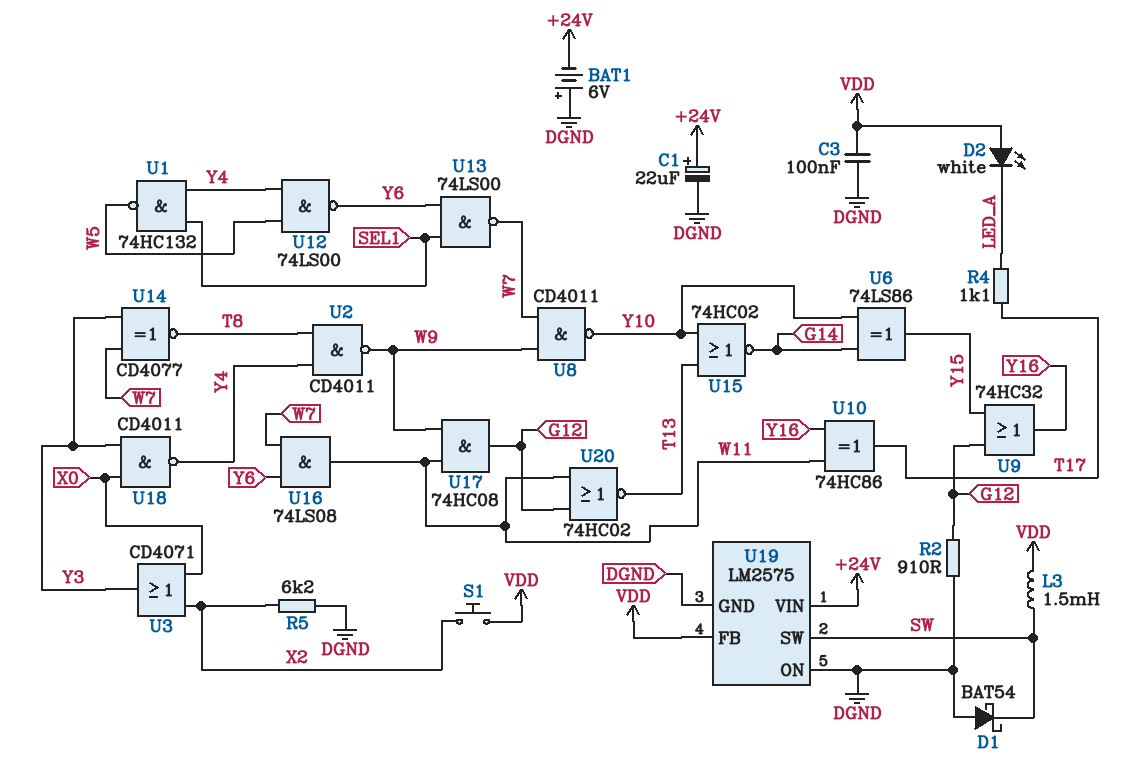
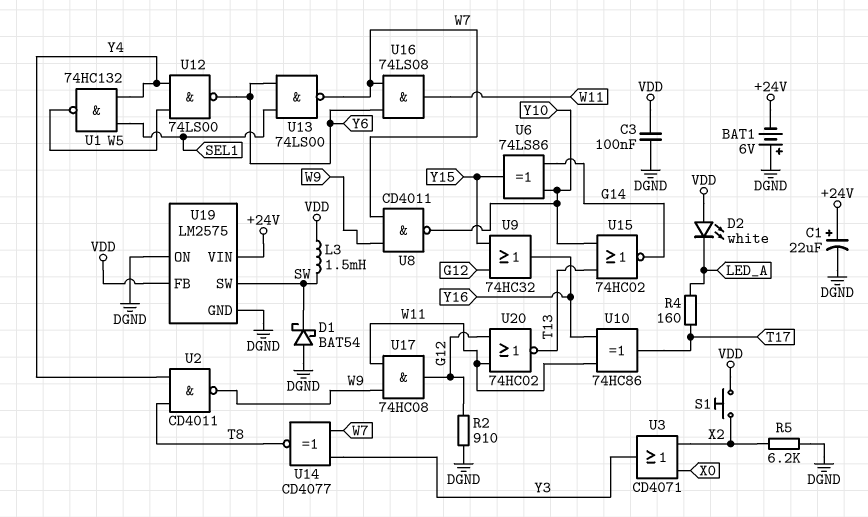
R4: 1.1k (LED_A, T17) -> 160 (LED_A, T17)
U18: NAND CD4011 (in X0, in Y3, out Y4) -> none

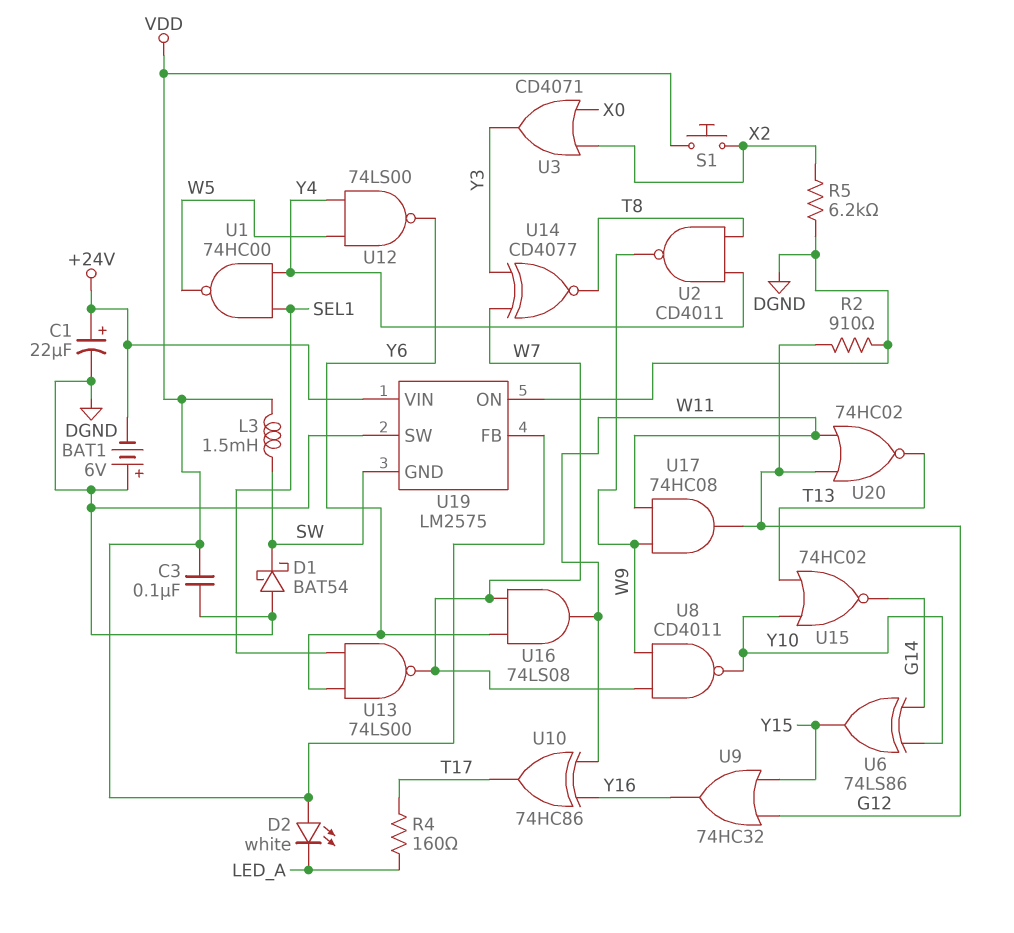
U1: NAND 74HC132 (in SEL1, in Y4, out W5) -> NAND 74HC00 (in SEL1, in Y4, out W5)
U19 pin GND: DGND -> SW
U19 pin SW: SW -> DGND

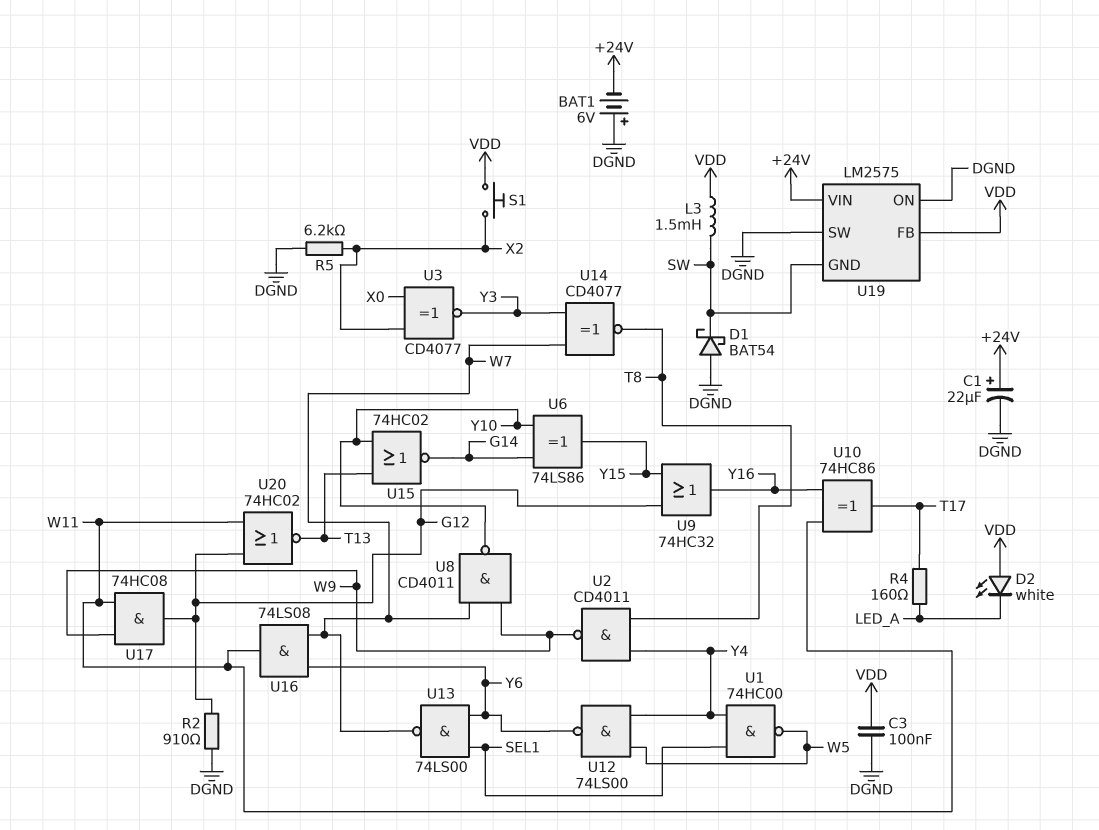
U3: OR CD4071 (in X0, in X2, out Y3) -> XNOR CD4077 (in X0, in X2, out Y3)

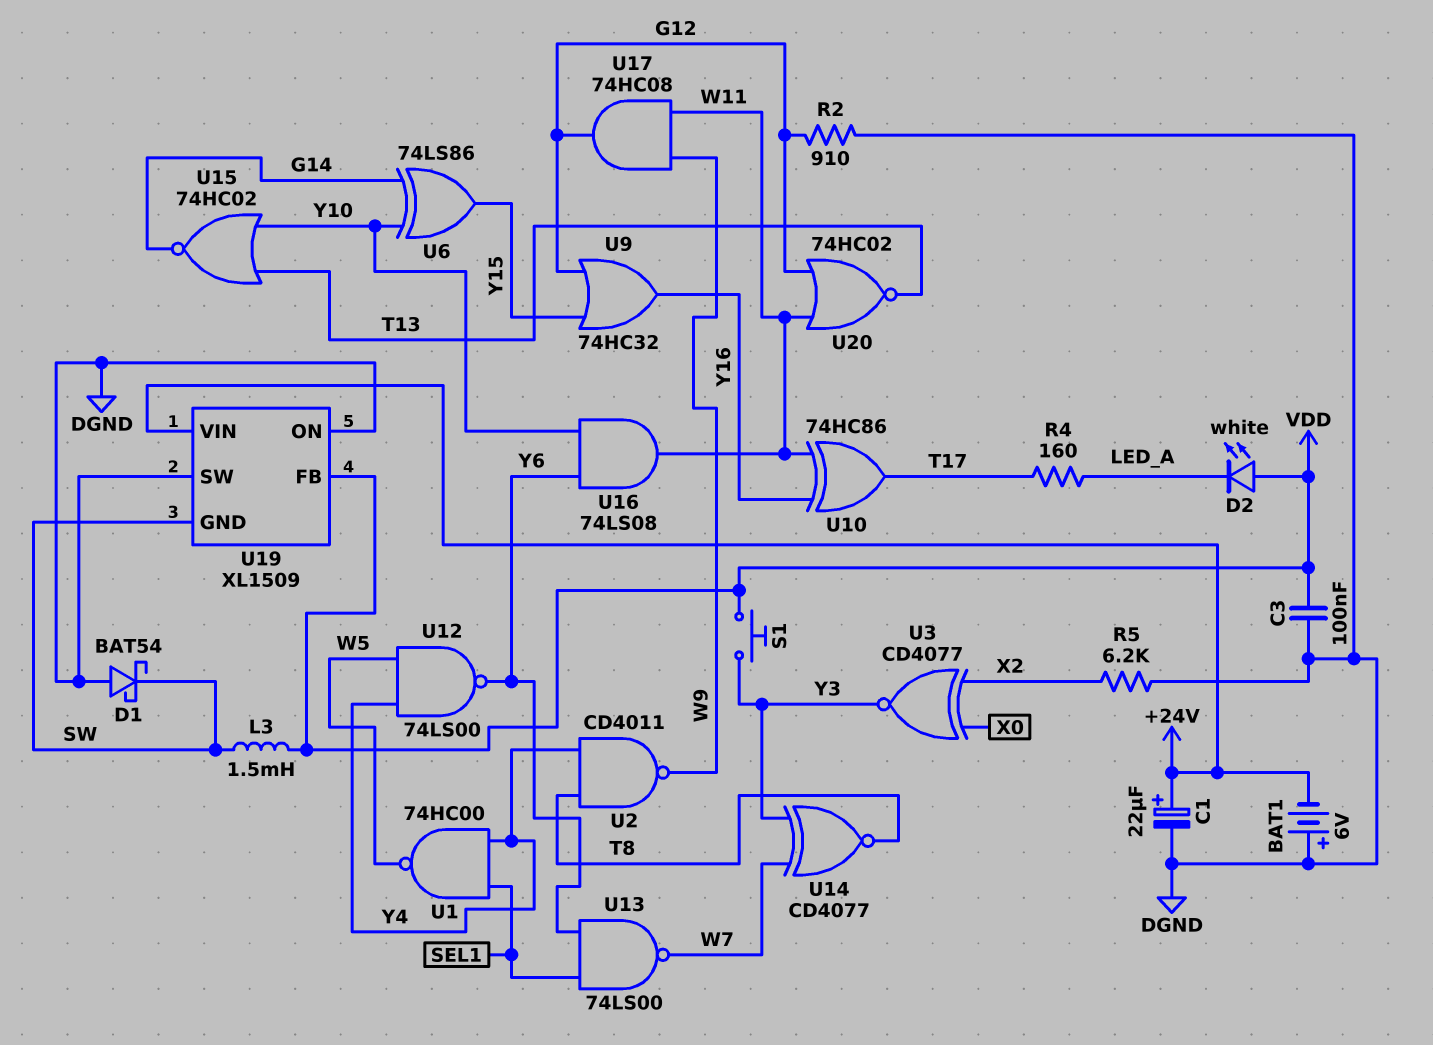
S1: button (VDD, X2) -> button (VDD, Y3)
U8: NAND CD4011 (in W7, in W9, out Y10) -> none
U16: AND 74LS08 (in W7, in Y6, out W11) -> AND 74LS08 (in Y6, in Y10, out W11)
U19: LM2575 -> XL1509

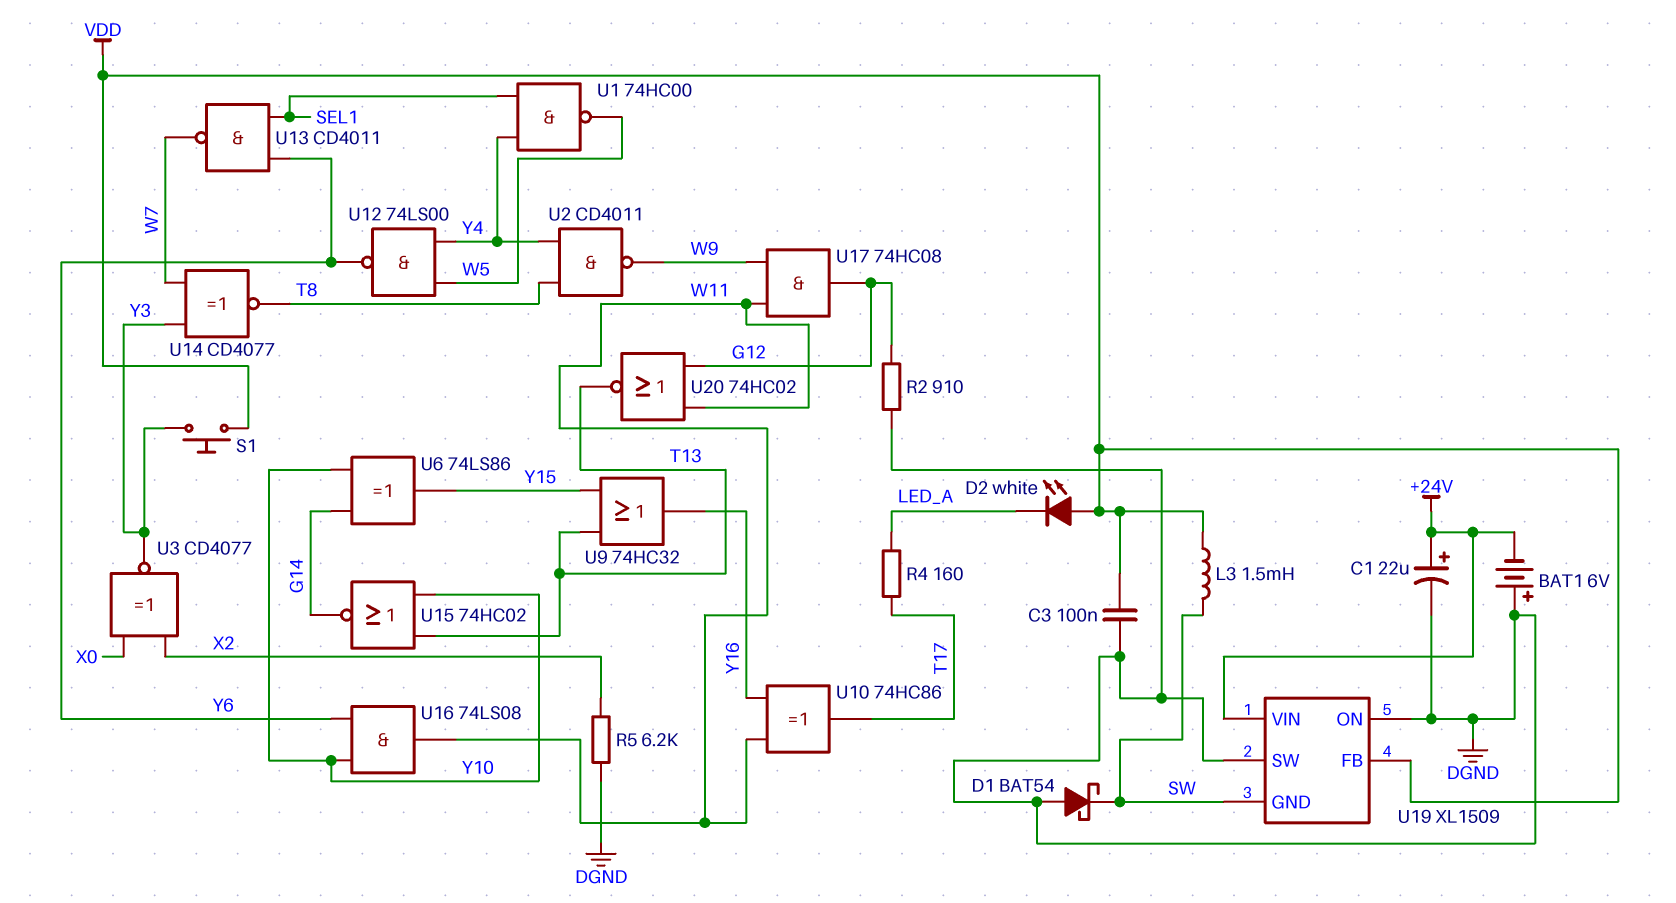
U9: OR 74HC32 (in G12, in Y15, out Y16) -> OR 74HC32 (in T13, in Y15, out Y16)
U13: NAND 74LS00 (in SEL1, in Y6, out W7) -> NAND CD4011 (in SEL1, in Y6, out W7)

